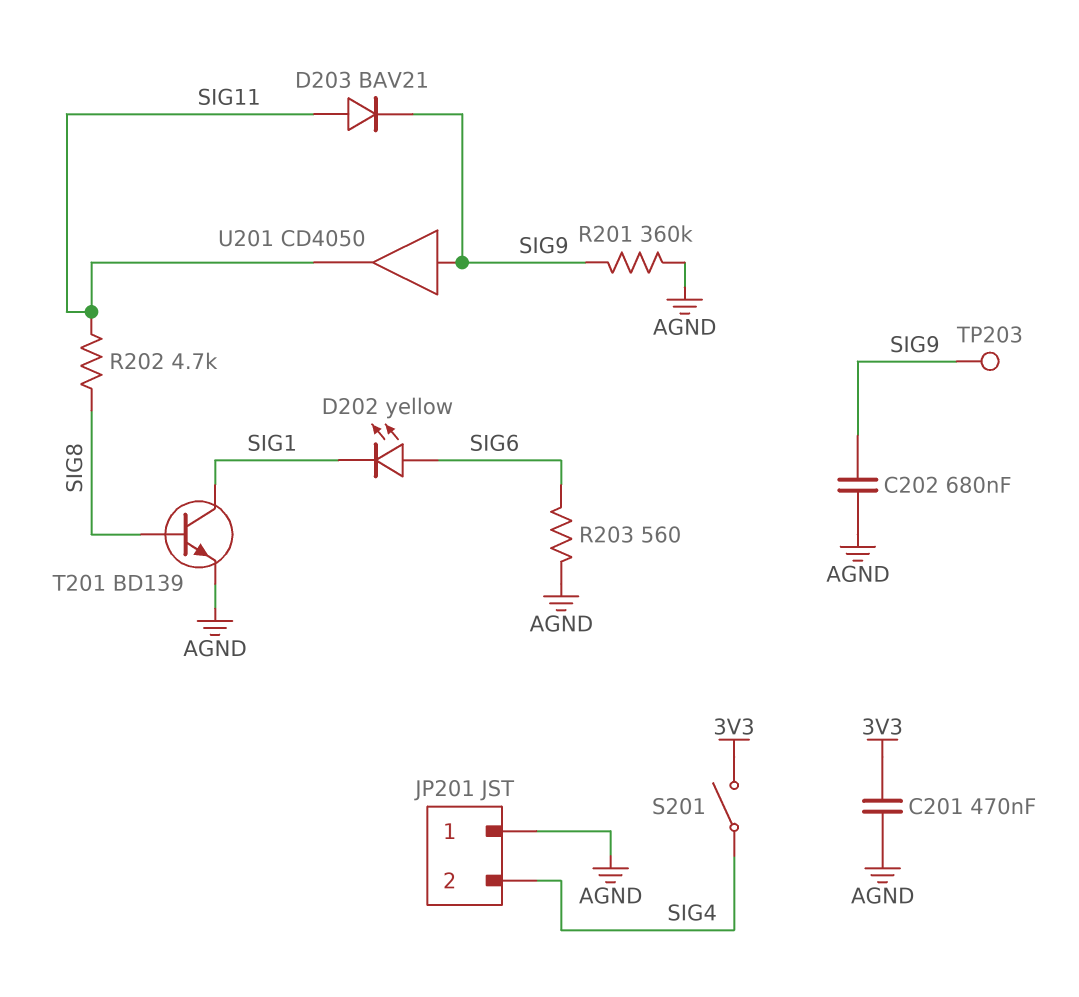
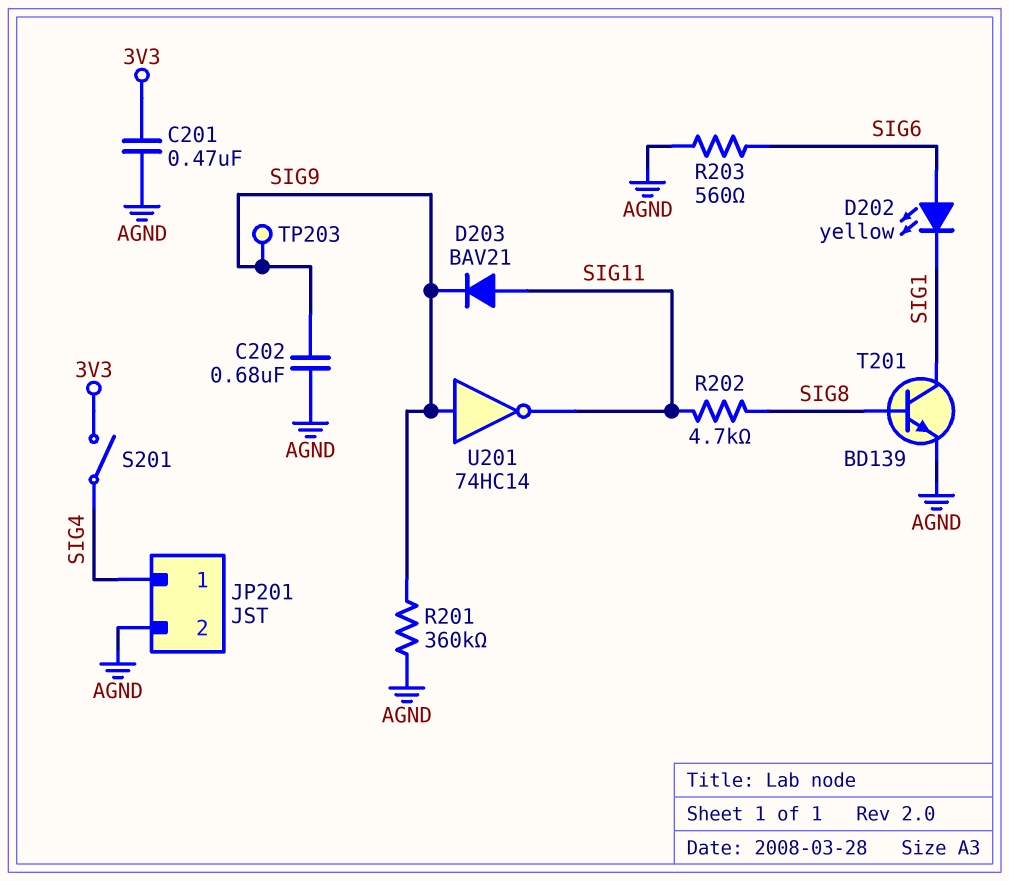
JP201 pin 1: AGND -> SIG4
JP201 pin 2: SIG4 -> AGND
U201: buffer CD4050 (in SIG9, out SIG11) -> NOT 74HC14 (in SIG9, out SIG11)

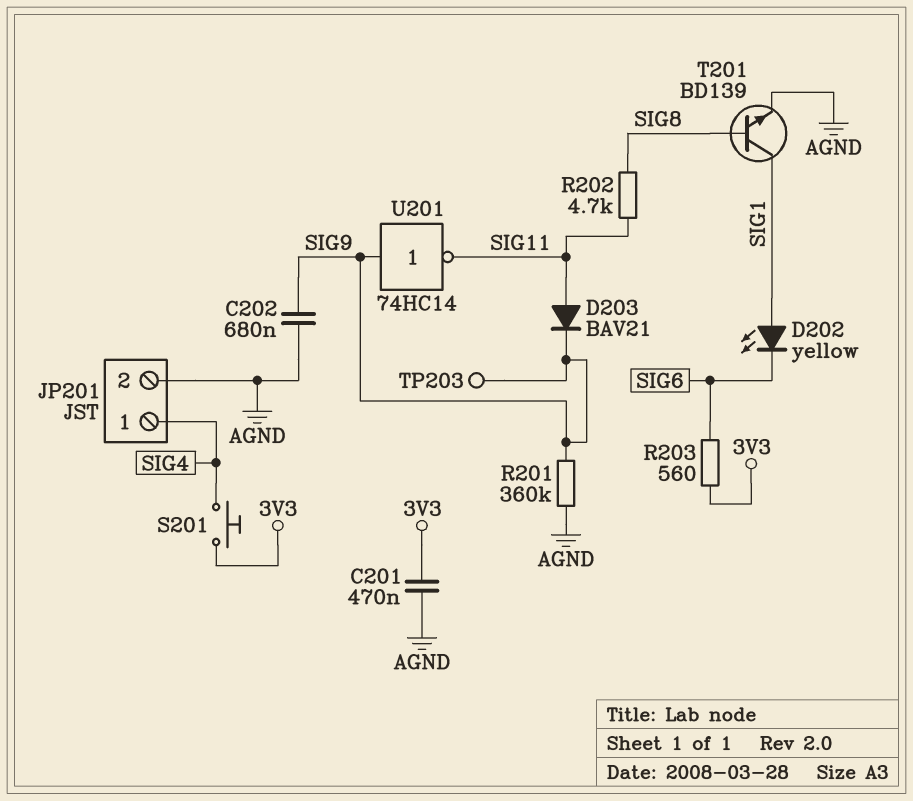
D202: LED yellow (A SIG6, K SIG1) -> LED yellow (A SIG1, K SIG6)
R203: 560 (AGND, SIG6) -> 560 (3V3, SIG6)
S201: switch (3V3, SIG4) -> button (3V3, SIG4)

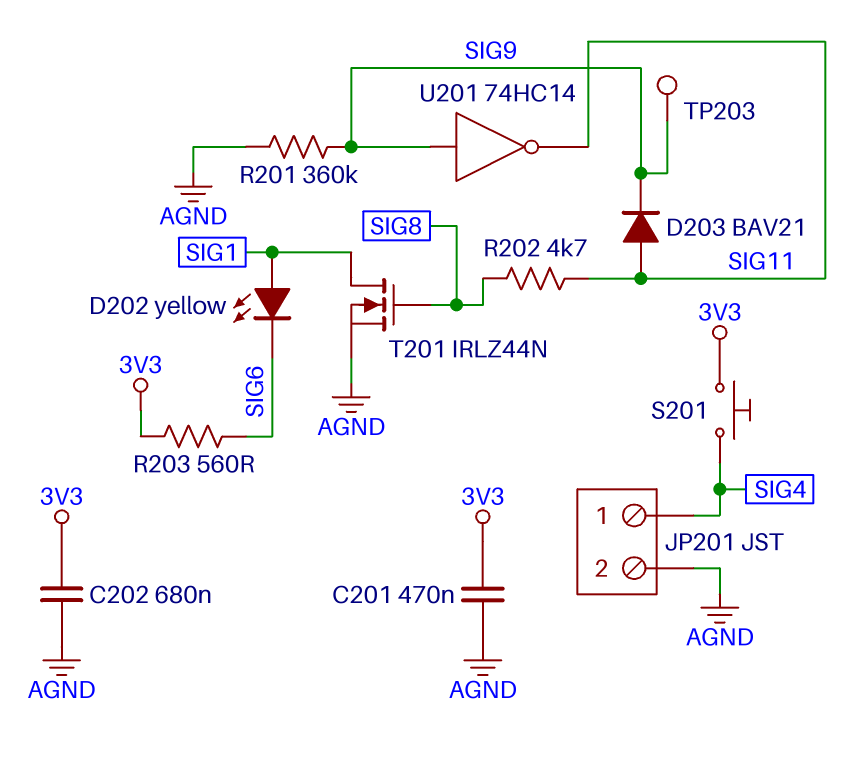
C202: 680nF (AGND, SIG9) -> 680nF (3V3, AGND)
T201: NPN BD139 (B SIG8, C SIG1, E AGND) -> NMOS IRLZ44N (G SIG8, D SIG1, S AGND)

